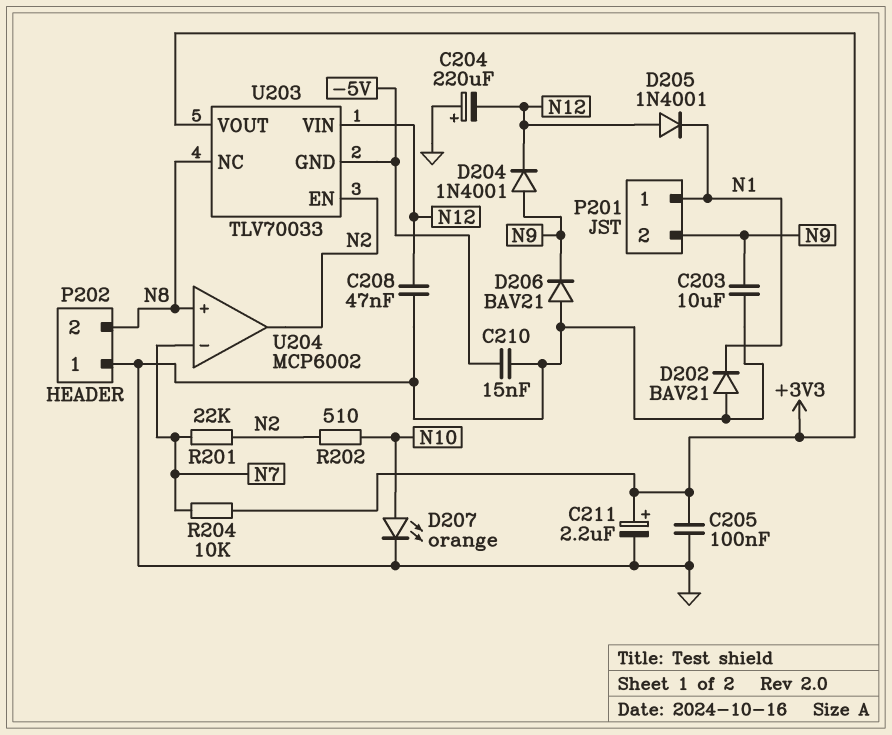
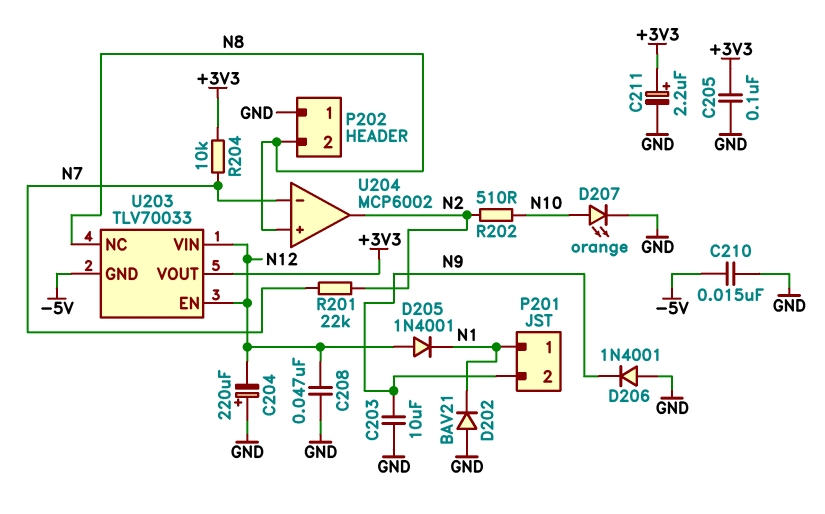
D204: diode 1N4001 (A N9, K N12) -> none
D206: diode BAV21 (A GND, K N9) -> diode 1N4001 (A GND, K N9)
U203 pin EN: N2 -> N12

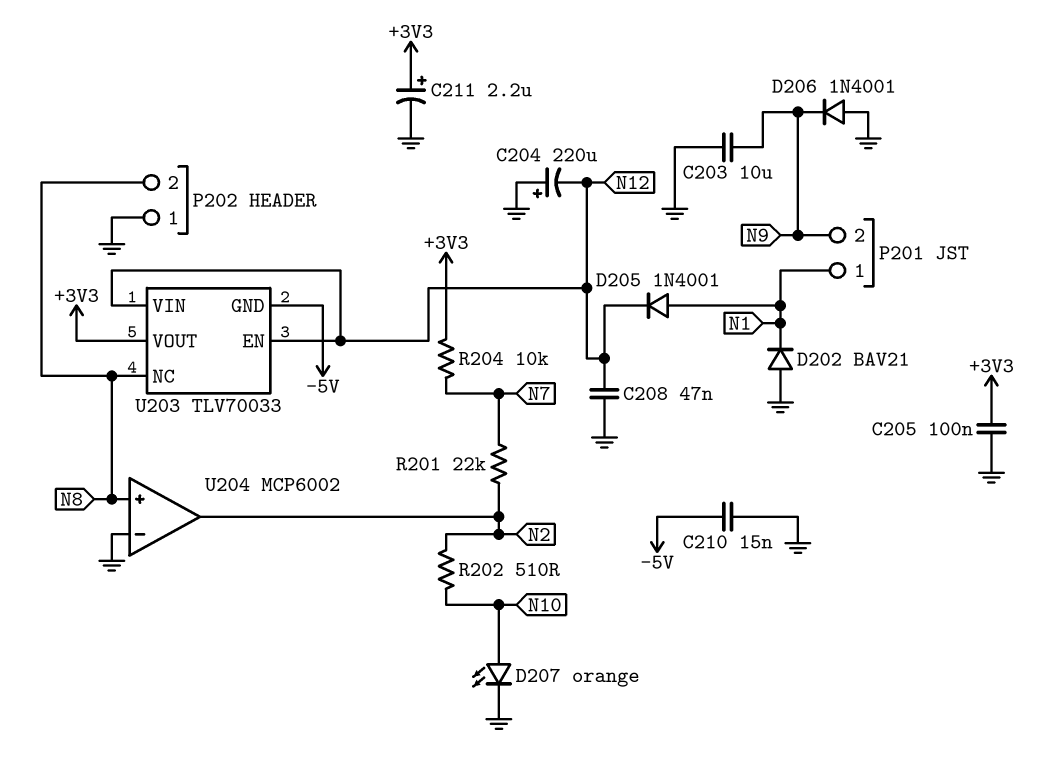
D205: diode 1N4001 (A N12, K N1) -> diode 1N4001 (A N1, K N12)
U204 pin in-: N7 -> GND

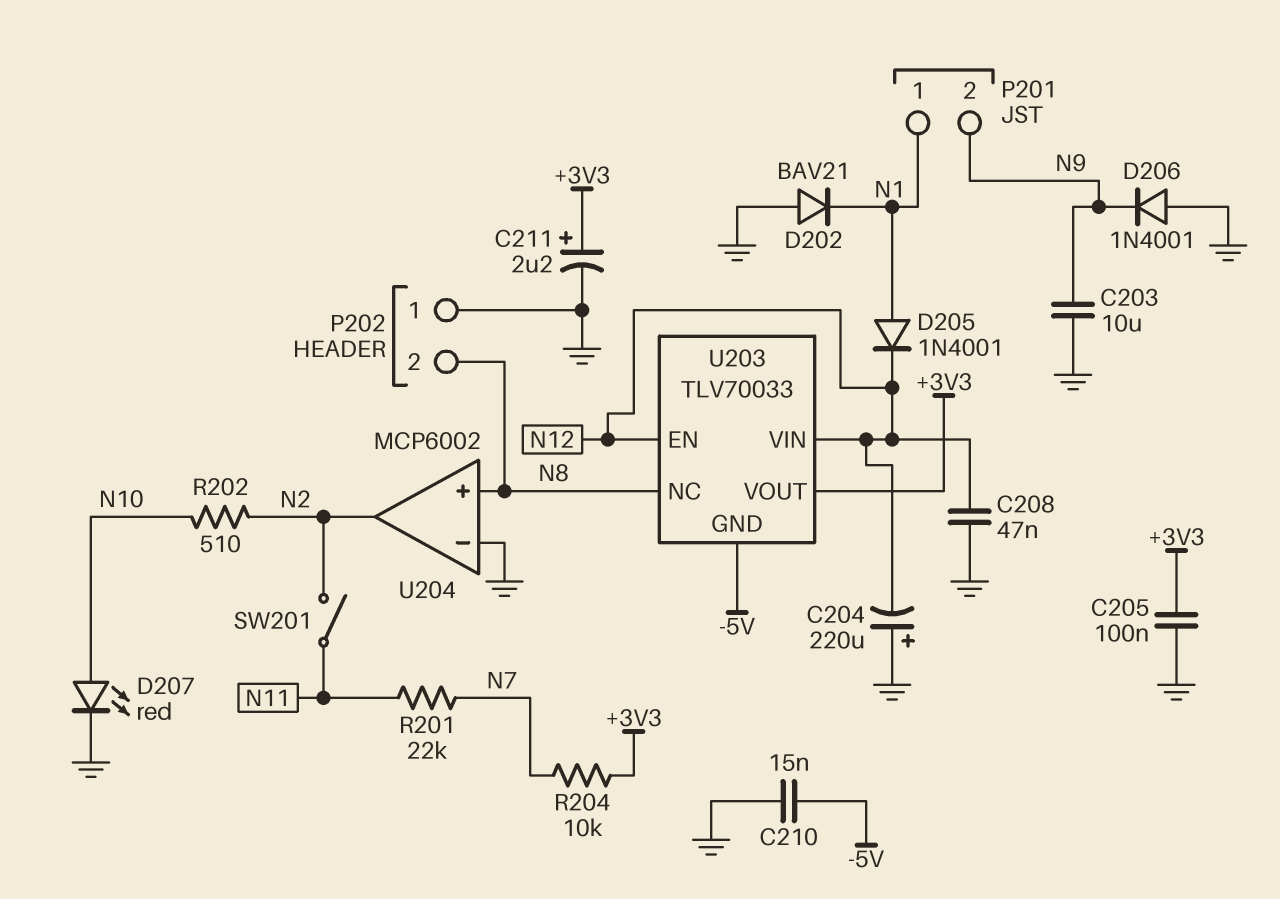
D207: LED orange (A N10, K GND) -> LED red (A N10, K GND)
R201: 22k (N2, N7) -> 22k (N7, N11)
SW201: none -> switch (N2, N11)

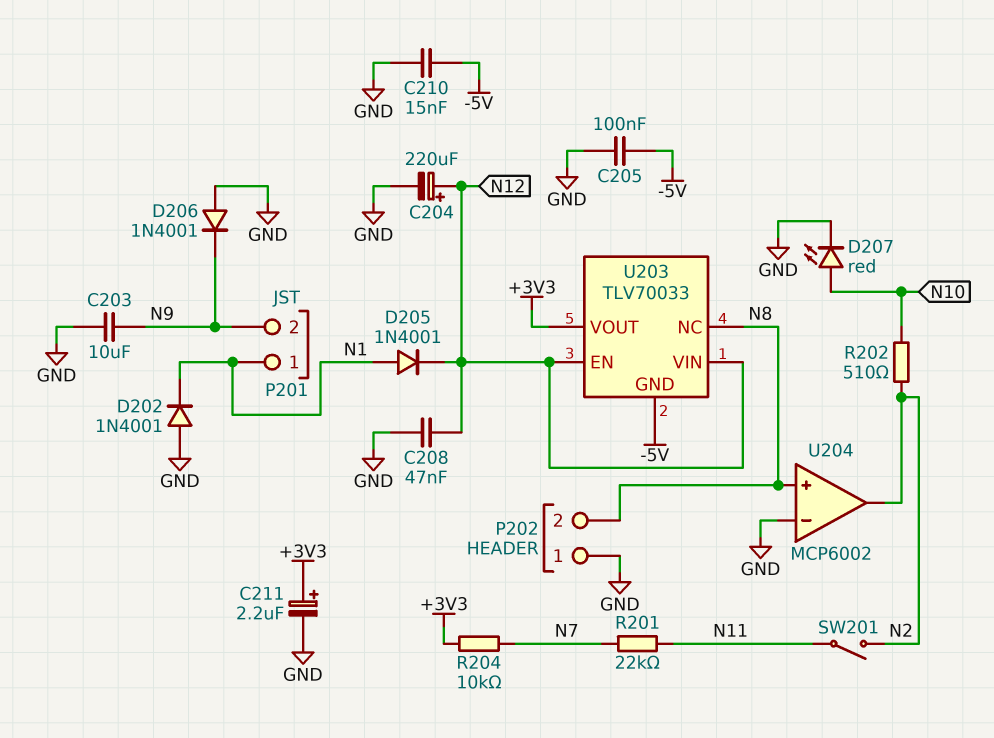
C204: 220uF (plus GND, minus N12) -> 220uF (plus N12, minus GND)
C205: 100nF (+3V3, GND) -> 100nF (-5V, GND)
D202: diode BAV21 (A GND, K N1) -> diode 1N4001 (A GND, K N1)

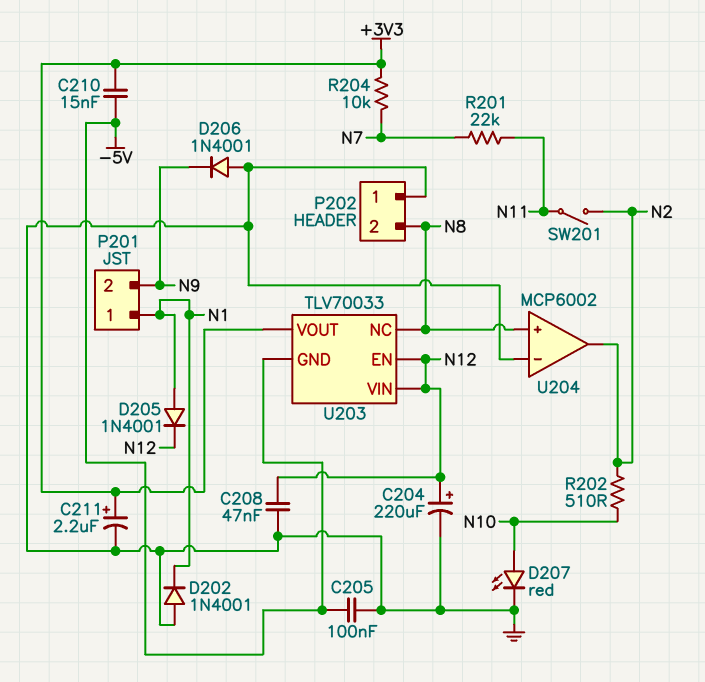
C203: 10uF (GND, N9) -> none
C210: 15nF (-5V, GND) -> 15nF (+3V3, -5V)

